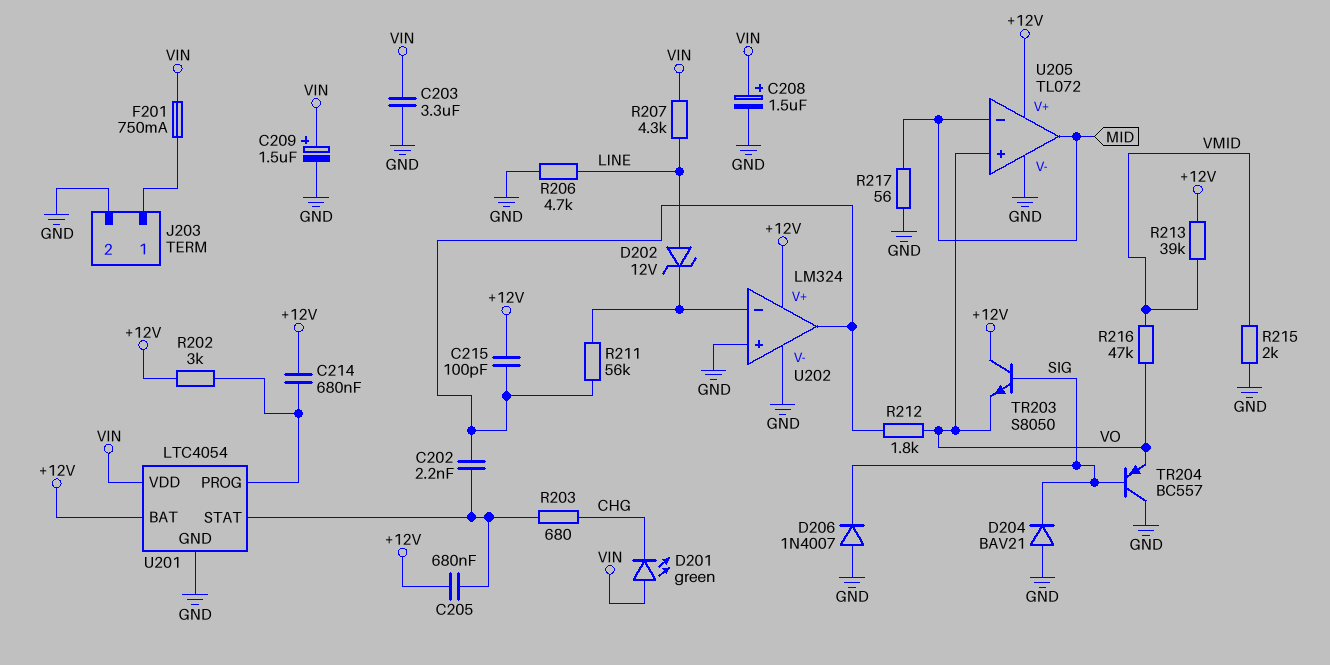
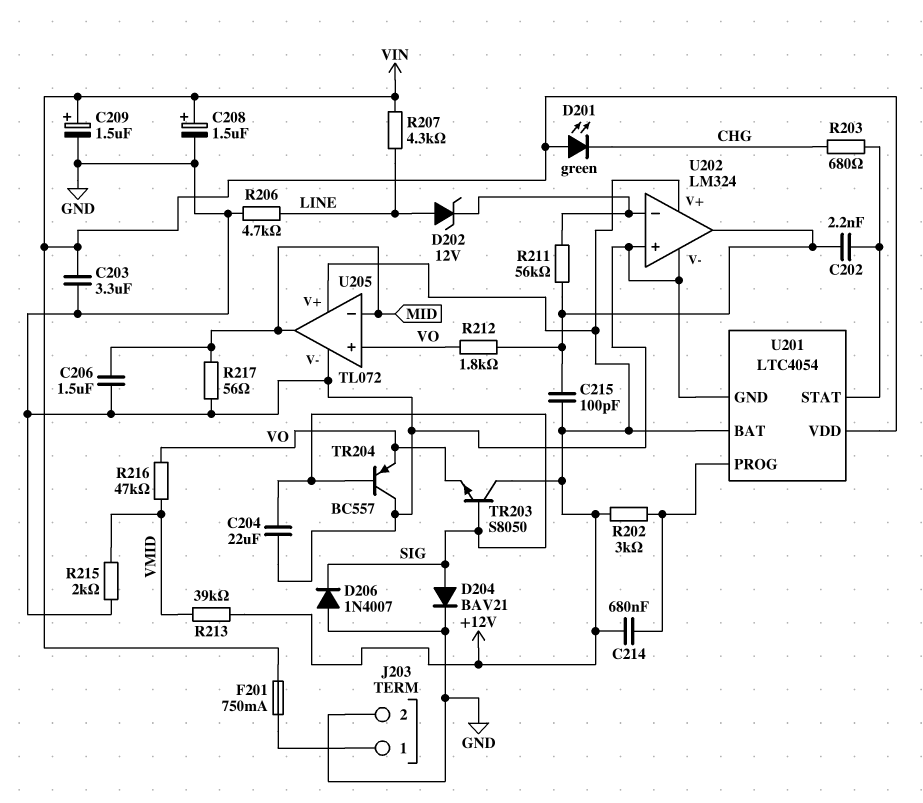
C204: none -> 22uF (GND, SIG)
C205: 680nF (+12V, U201/STAT) -> none
C206: none -> 1.5uF (GND, MID)
D204: diode BAV21 (A GND, K SIG) -> diode BAV21 (A SIG, K GND)

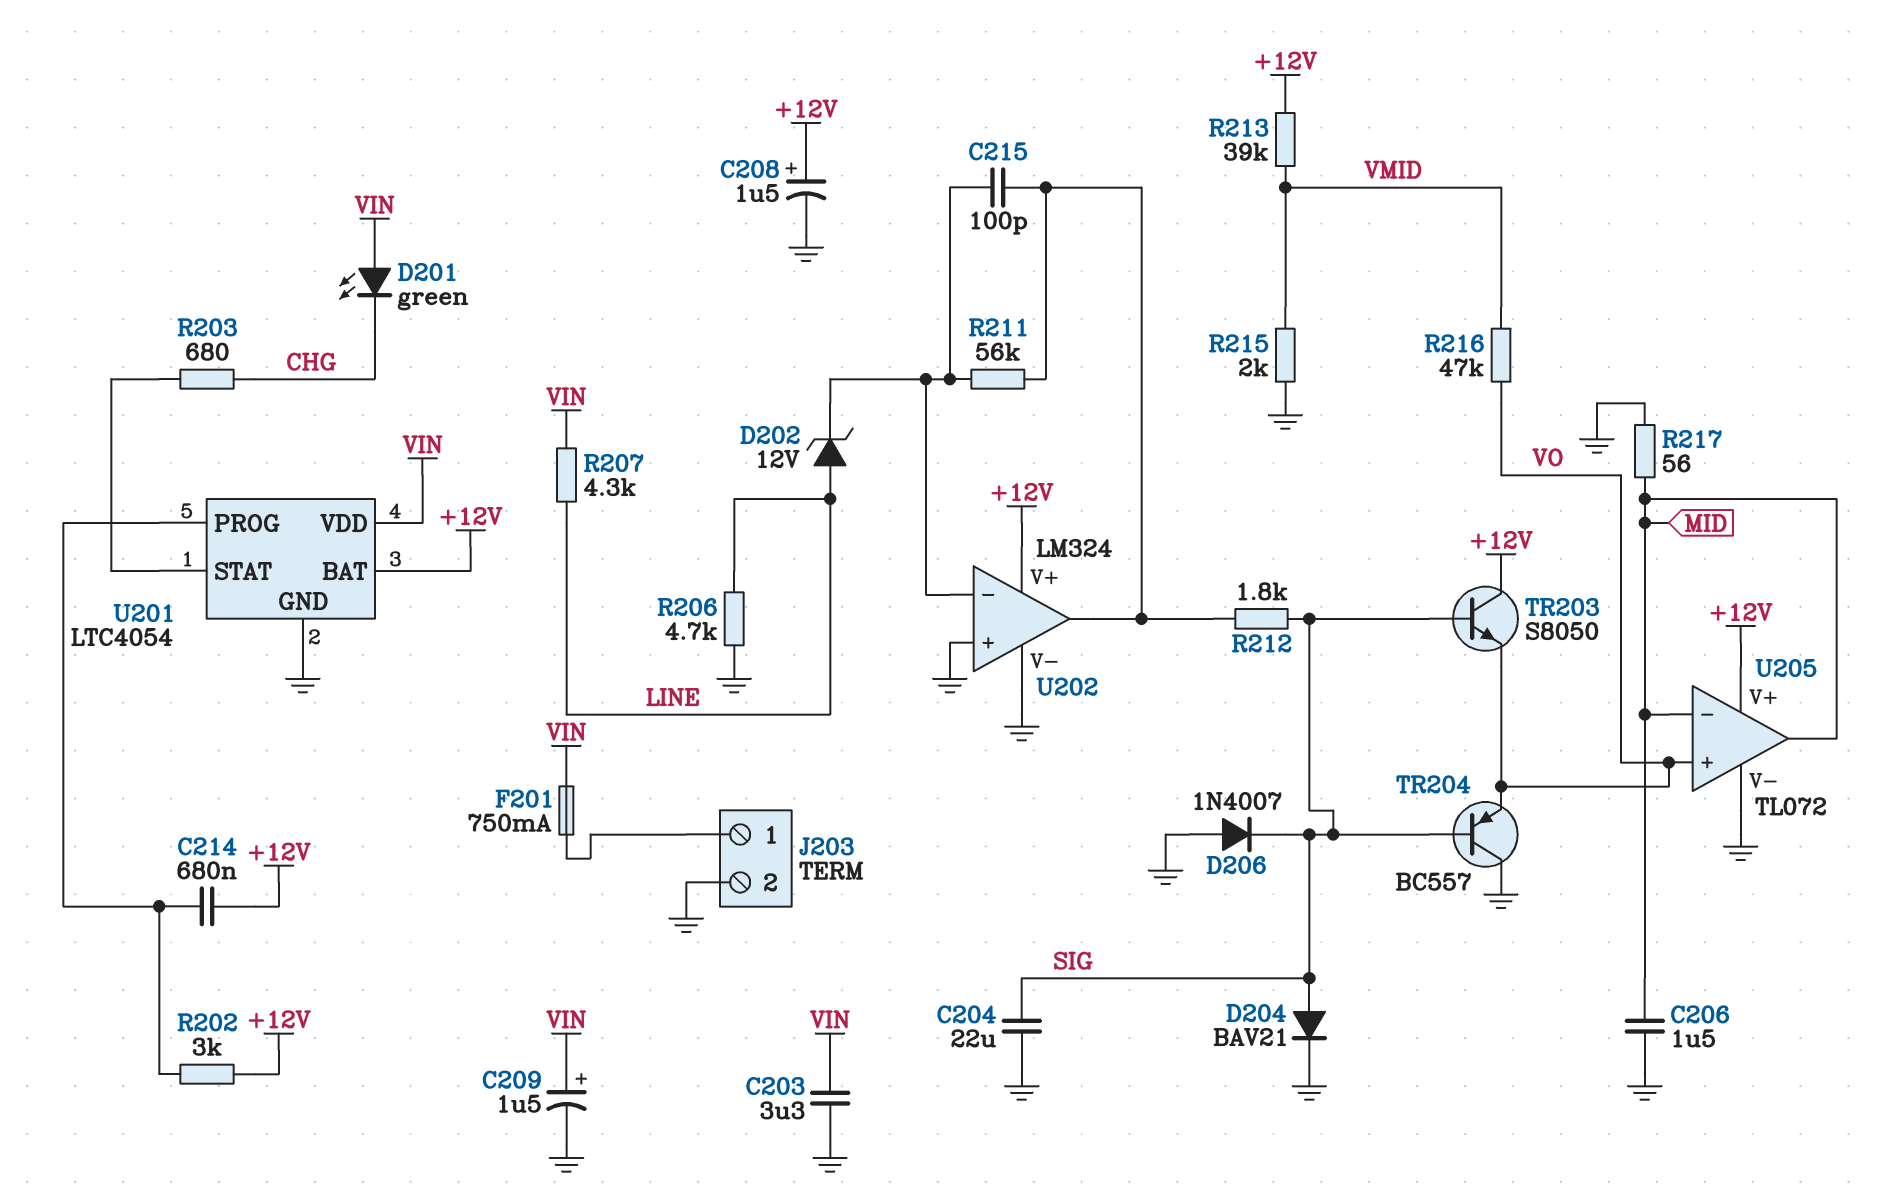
C202: 2.2nF (U201/STAT, U202/out) -> none
C208: 1.5uF (plus VIN, minus GND) -> 1.5uF (plus +12V, minus GND)
C215: 100pF (+12V, U202/out) -> 100pF (U202/in-, U202/out)
R212: 1.8k (U202/out, VO) -> 1.8k (SIG, U202/out)

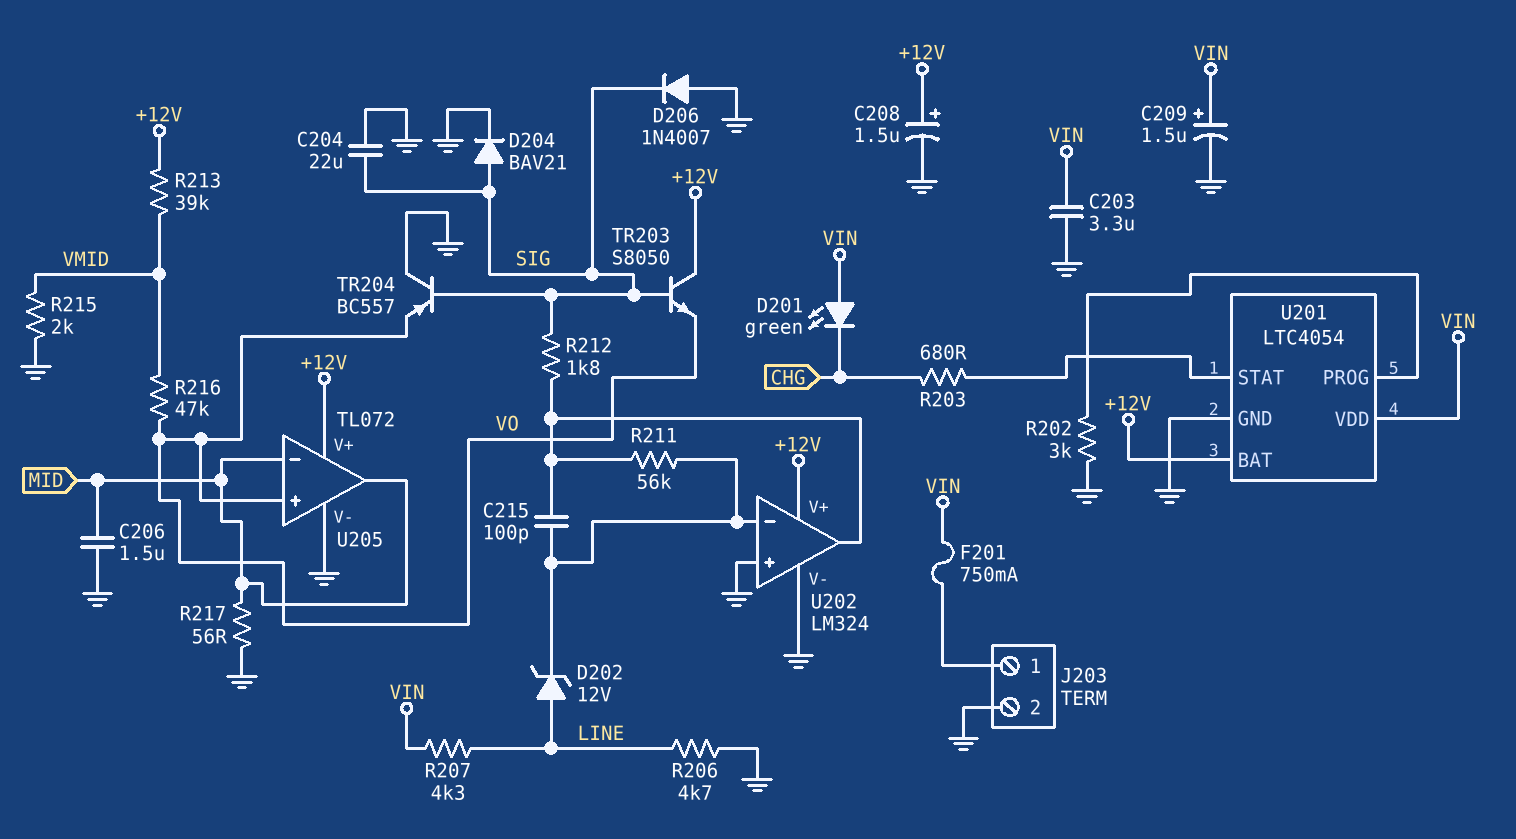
C214: 680nF (+12V, U201/PROG) -> none
R202: 3k (+12V, U201/PROG) -> 3k (GND, U201/PROG)

